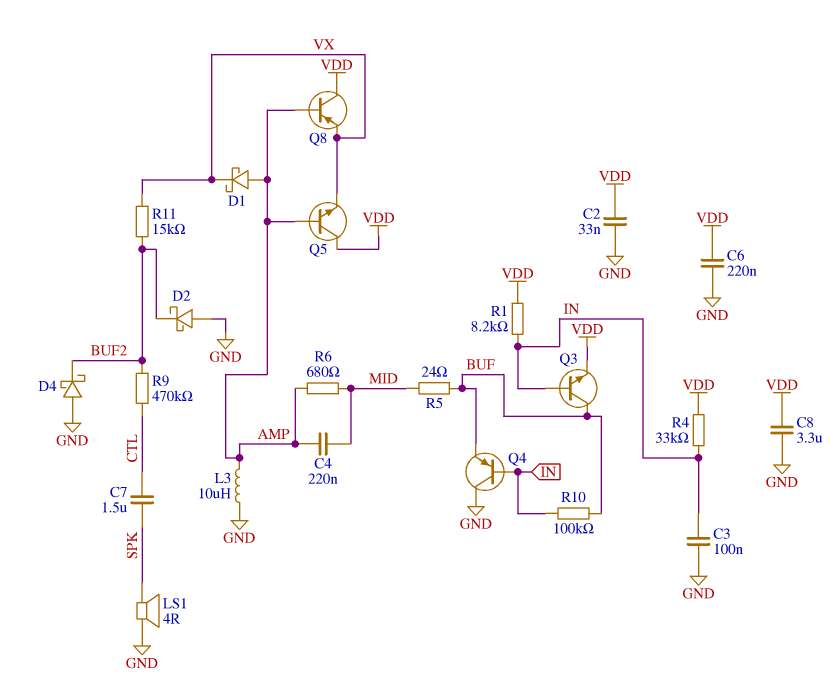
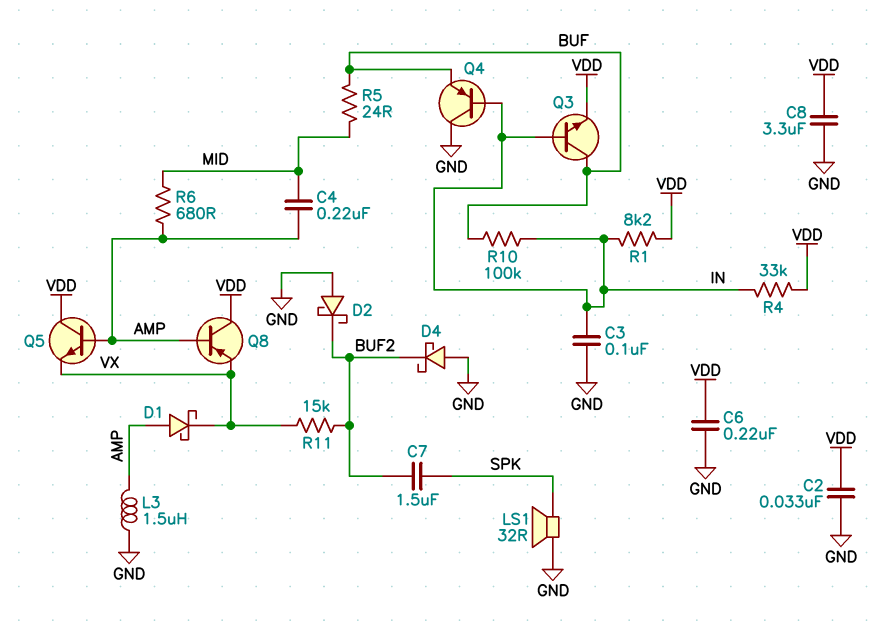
C7: 1.5uF (CTL, SPK) -> 1.5uF (BUF2, SPK)
L3: 10uH (AMP, GND) -> 1.5uH (AMP, GND)
LS1: speaker 4R (GND, SPK) -> speaker 32R (GND, SPK)
R9: 470k (BUF2, CTL) -> none

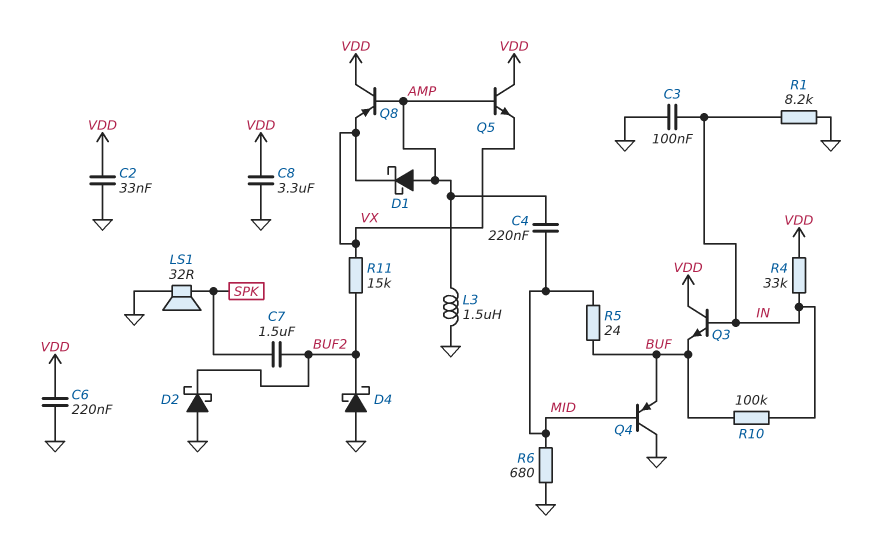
Q3: NPN (B IN, C BUF, E VDD) -> NPN (B IN, C VDD, E BUF)
Q4: PNP (B IN, C GND, E BUF) -> PNP (B MID, C GND, E BUF)
R1: 8.2k (IN, VDD) -> 8.2k (GND, IN)
R6: 680 (AMP, MID) -> 680 (GND, MID)

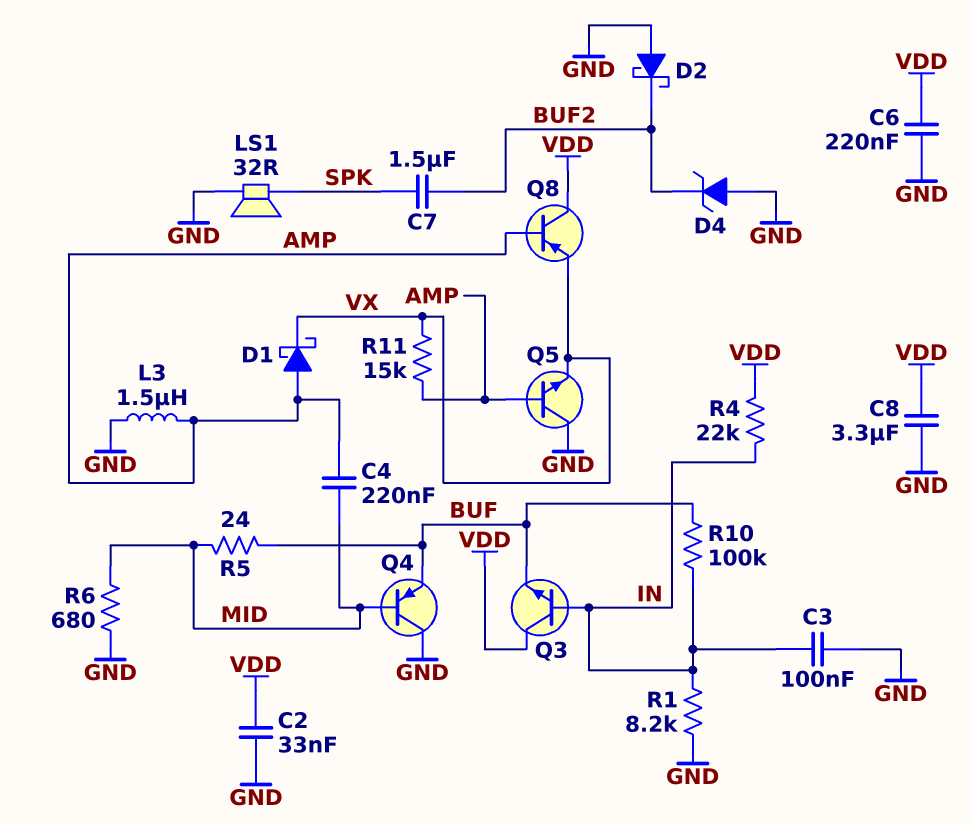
D4: schottky (A GND, K BUF2) -> zener (A GND, K BUF2)
Q5: NPN (B AMP, C VDD, E VX) -> NPN (B AMP, C GND, E VX)
R4: 33k (IN, VDD) -> 22k (IN, VDD)
R11: 15k (BUF2, VX) -> 15k (AMP, VX)

